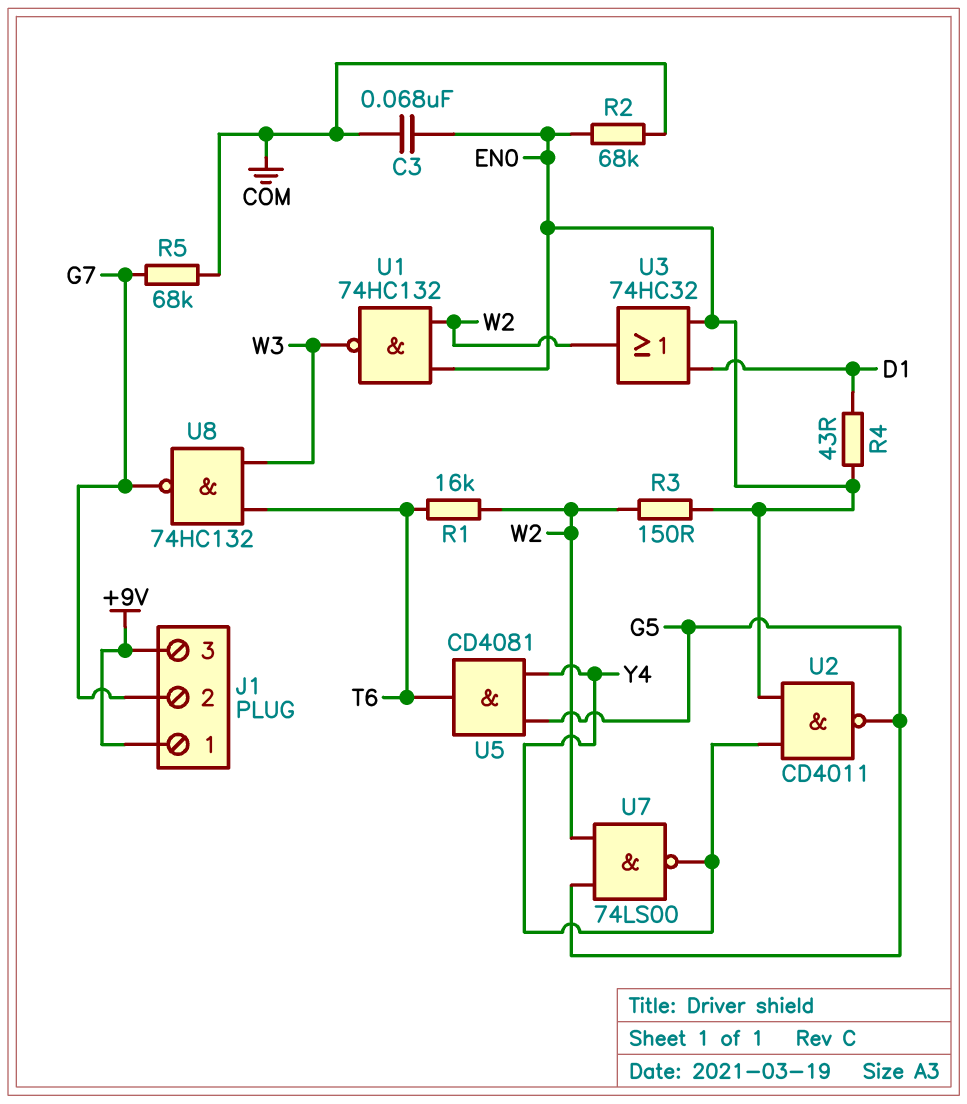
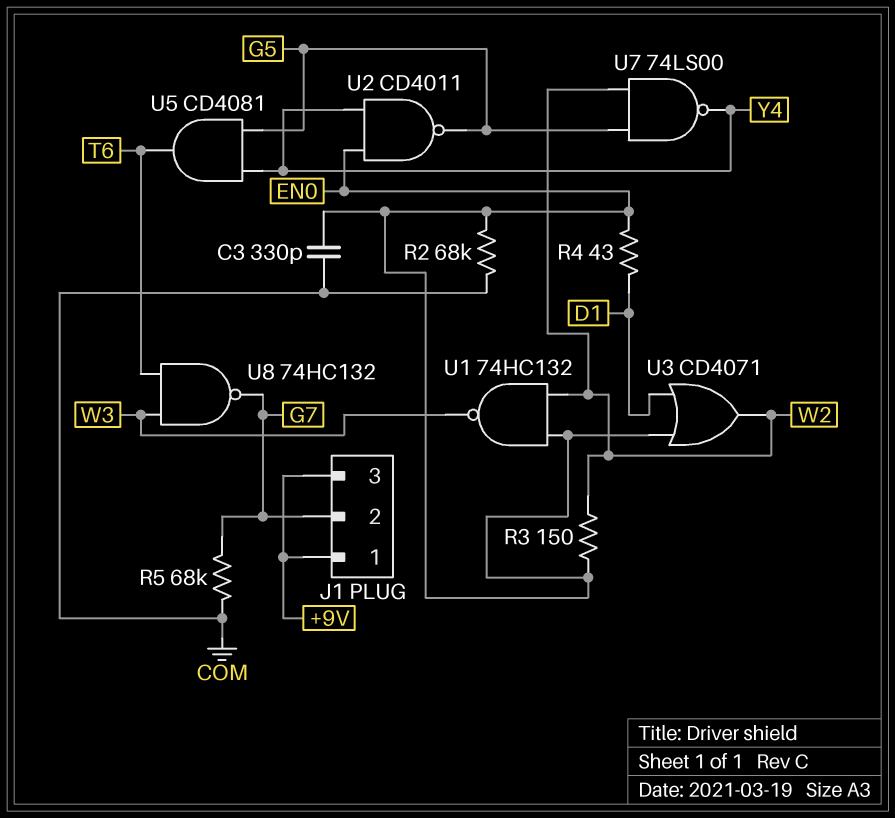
C3: 68nF (COM, EN0) -> 330pF (COM, EN0)
R1: 16k (T6, W2) -> none
U3: OR 74HC32 (in D1, in EN0, out W2) -> OR CD4071 (in D1, in EN0, out W2)

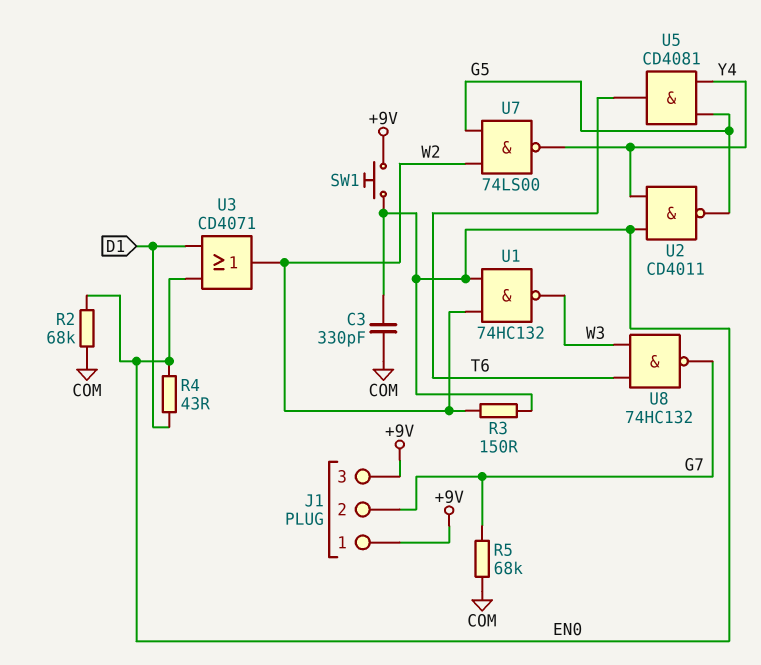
SW1: none -> button (+9V, EN0)

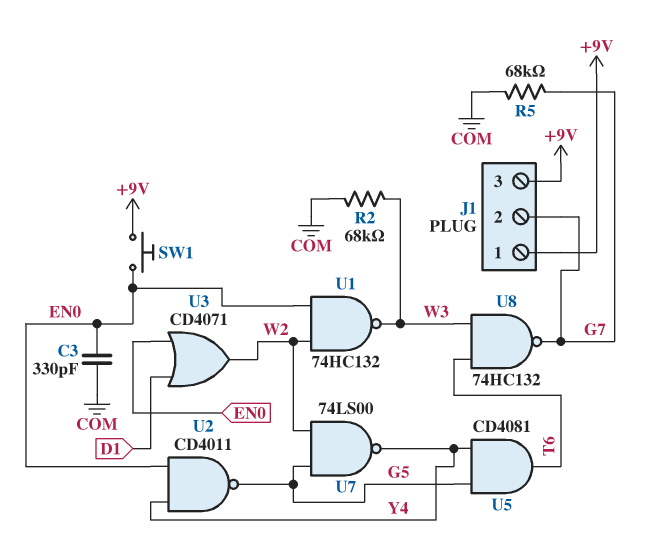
R2: 68k (COM, EN0) -> 68k (COM, W3)
R3: 150 (EN0, W2) -> none
R4: 43 (D1, EN0) -> none

